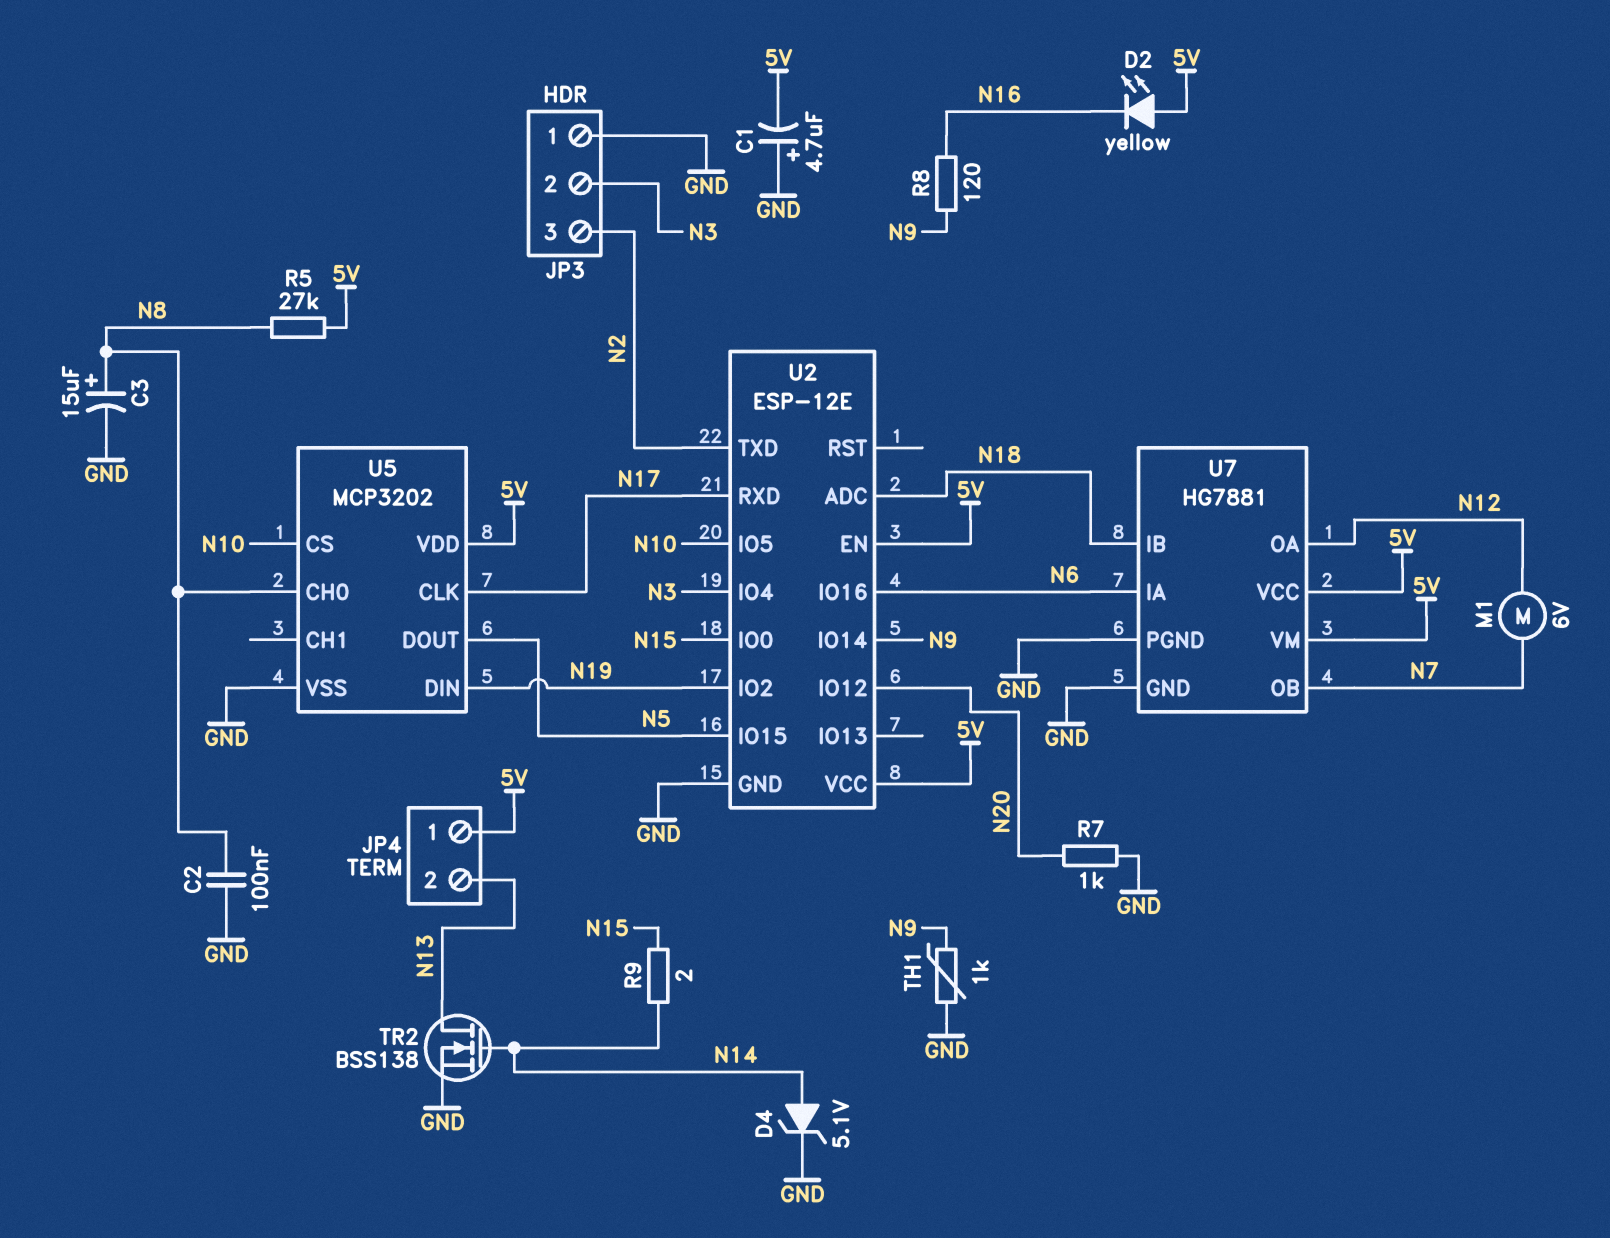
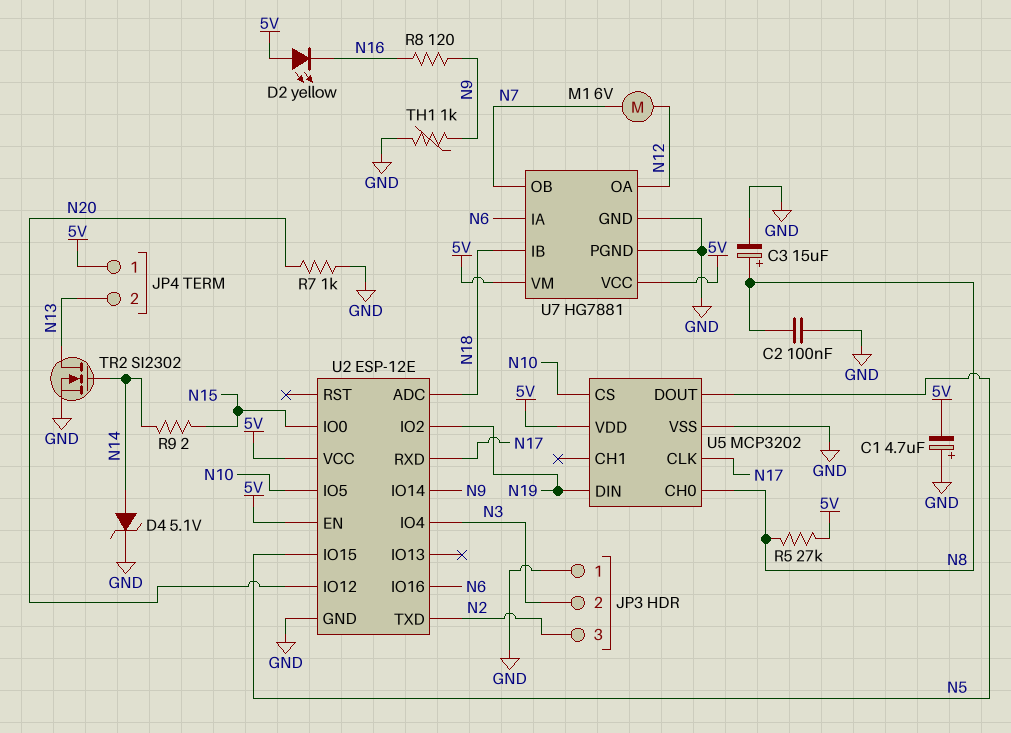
TR2: NMOS BSS138 (G N14, D N13, S GND) -> NMOS SI2302 (G N14, D N13, S GND)

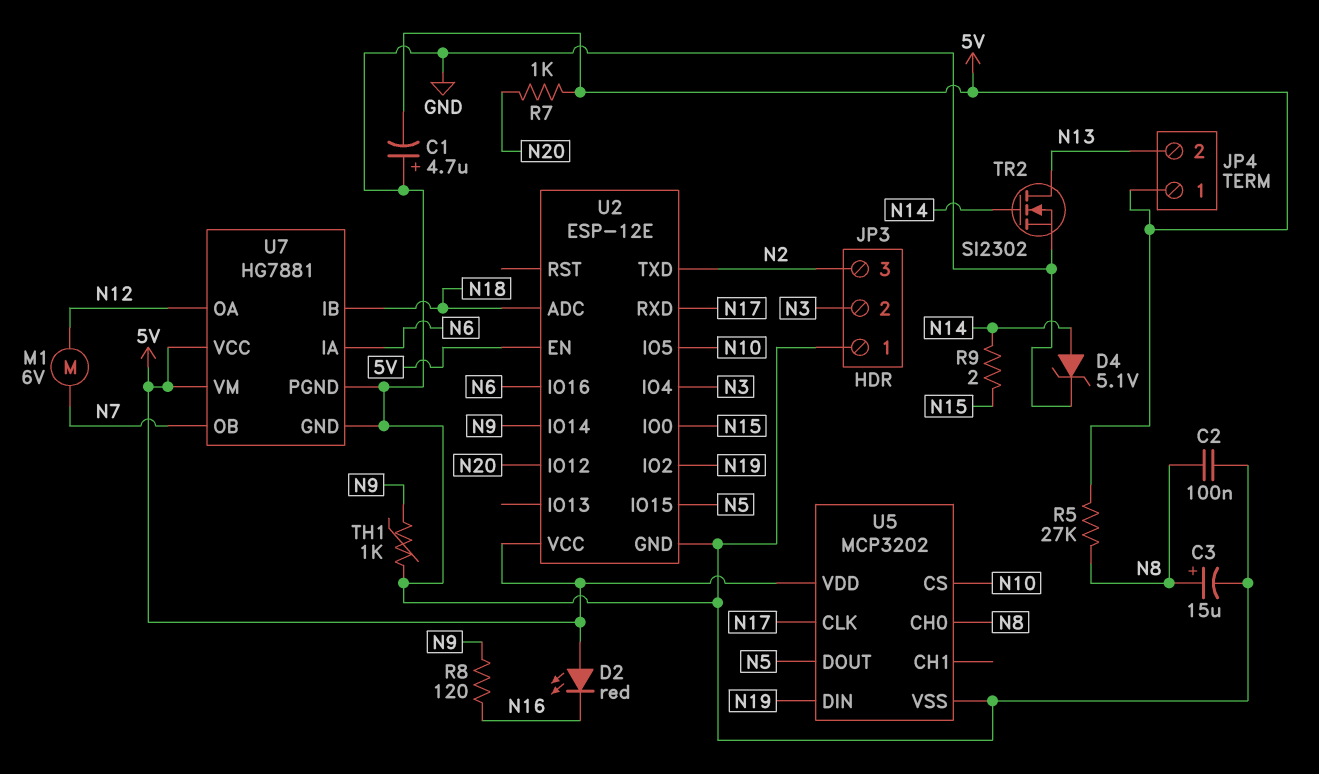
D2: LED yellow (A 5V, K N16) -> LED red (A 5V, K N16)
R7: 1k (GND, N20) -> 1k (5V, N20)

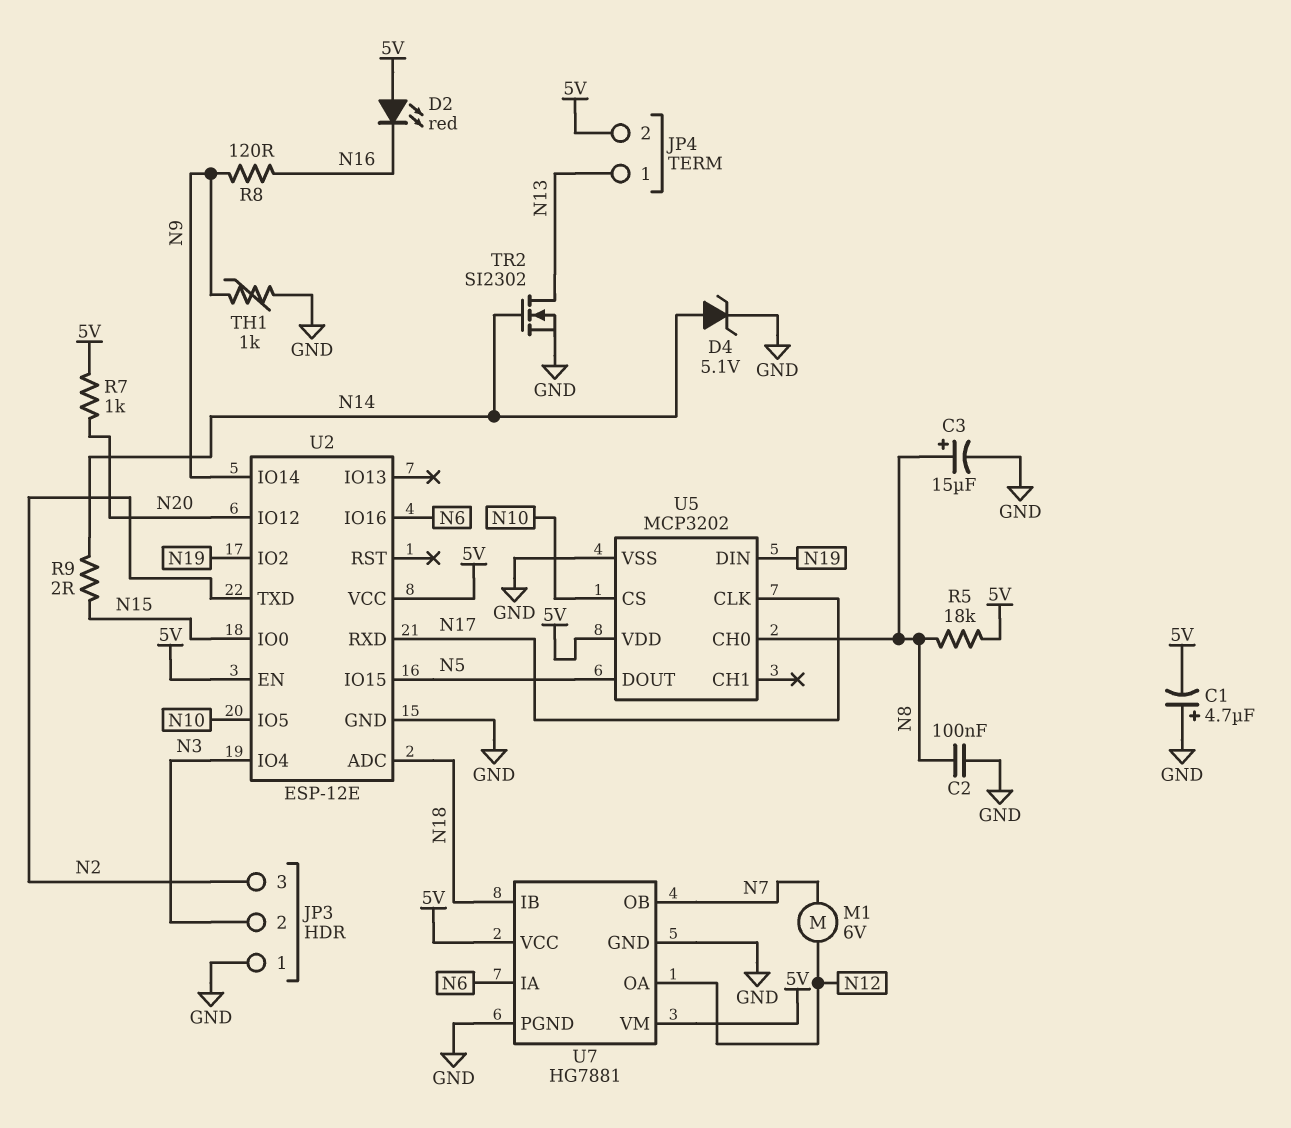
JP4 pin 1: 5V -> N13
JP4 pin 2: N13 -> 5V
R5: 27k (5V, N8) -> 18k (5V, N8)

